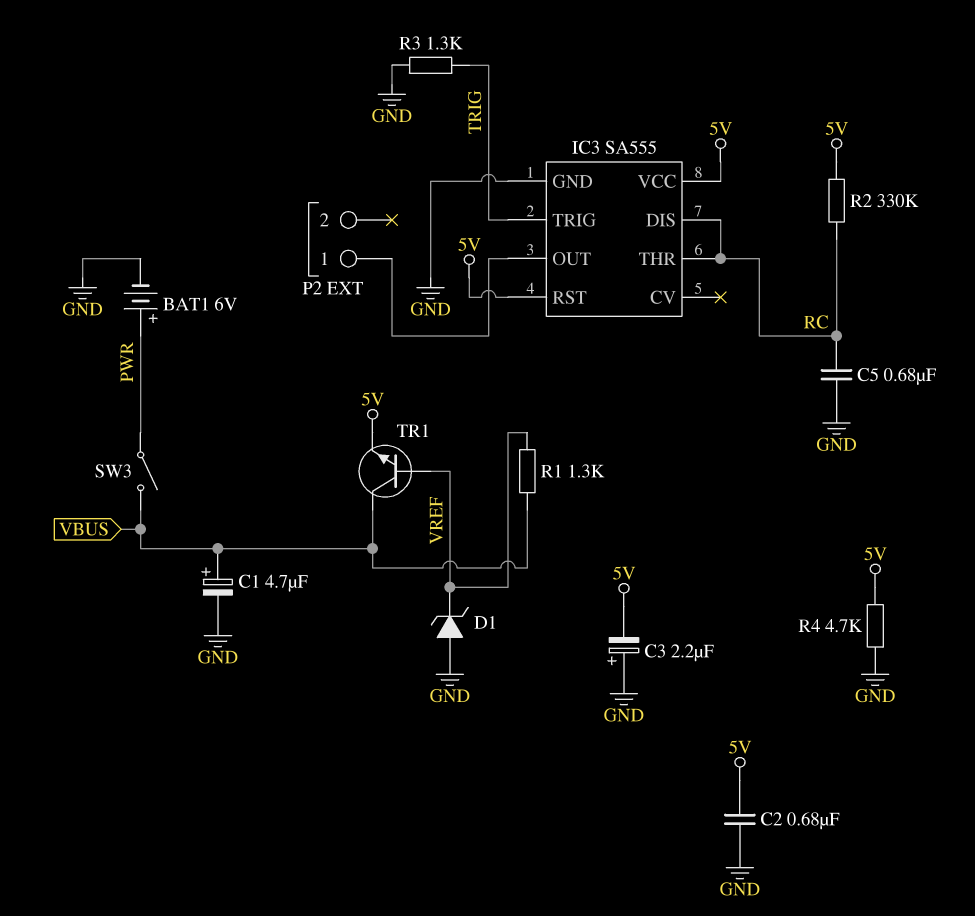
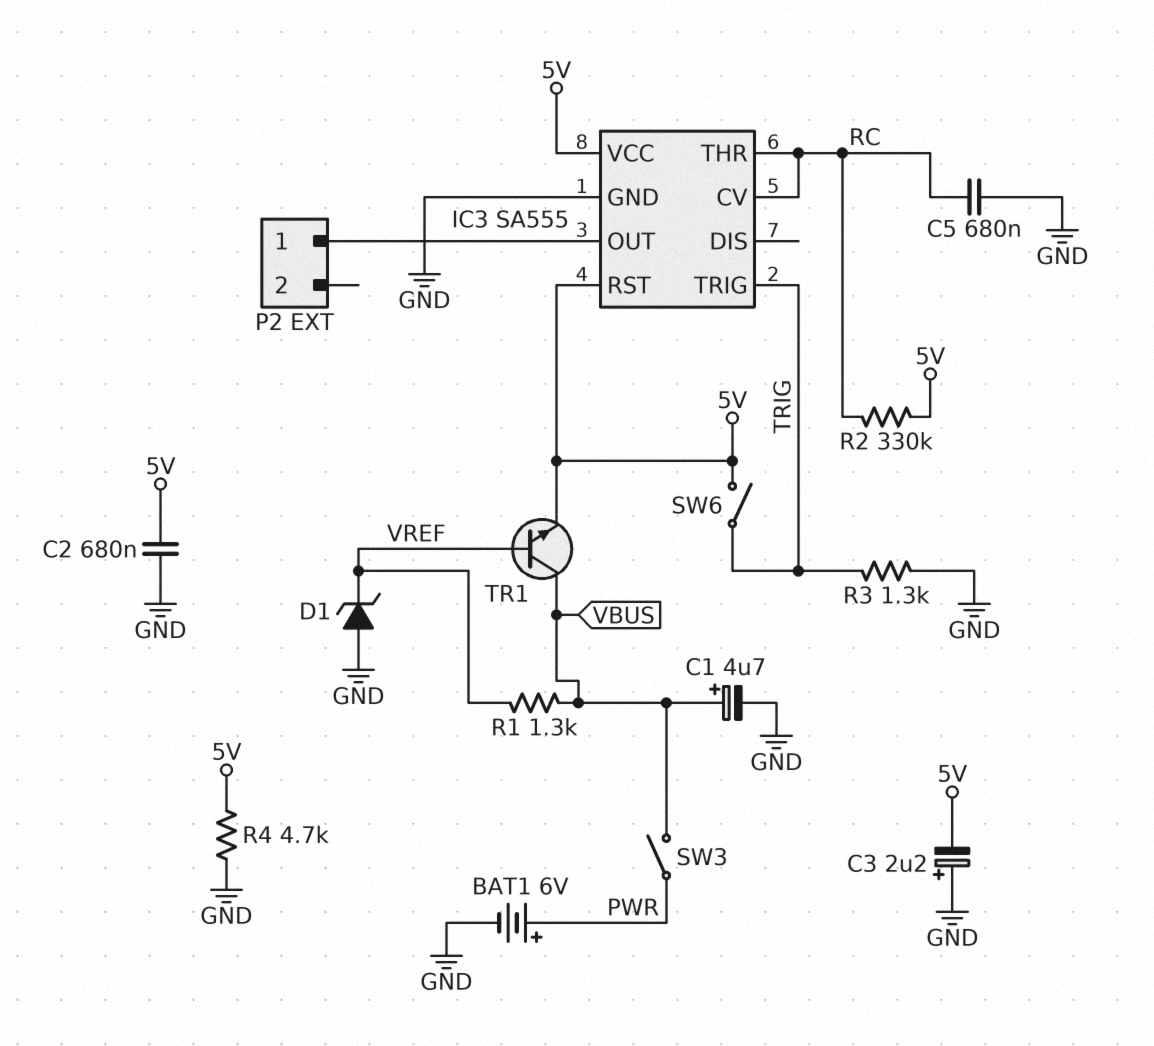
IC3 pin CV: none -> RC
IC3 pin DIS: RC -> none
SW6: none -> switch (5V, TRIG)

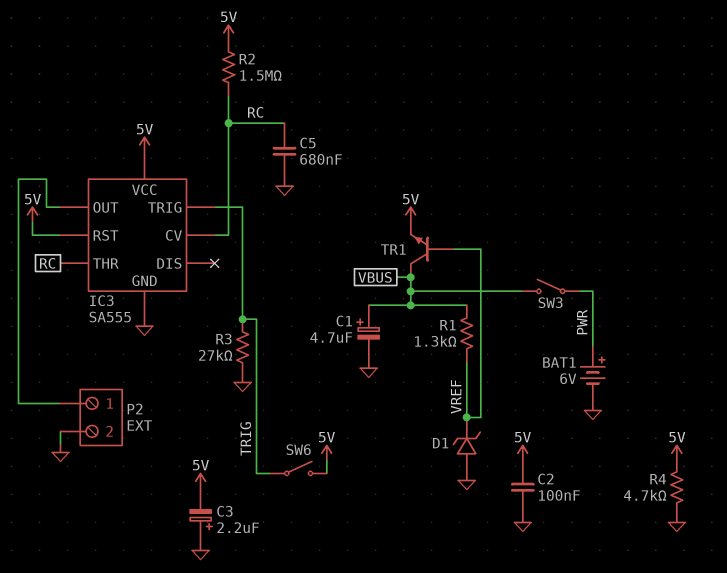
C2: 680nF (5V, GND) -> 100nF (5V, GND)
P2 pin 2: none -> GND
R2: 330k (5V, RC) -> 1.5M (5V, RC)
R3: 1.3k (GND, TRIG) -> 27k (GND, TRIG)

